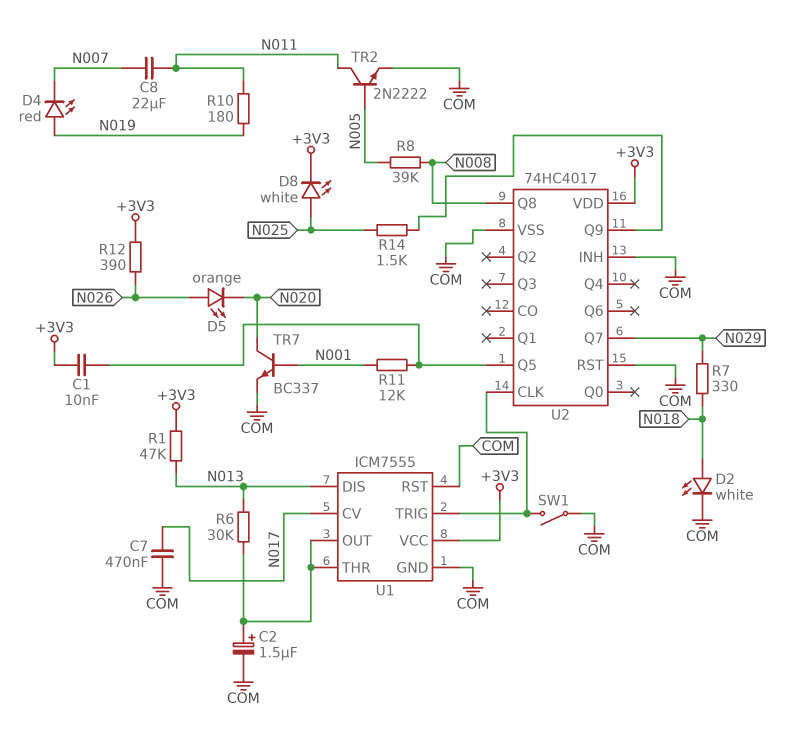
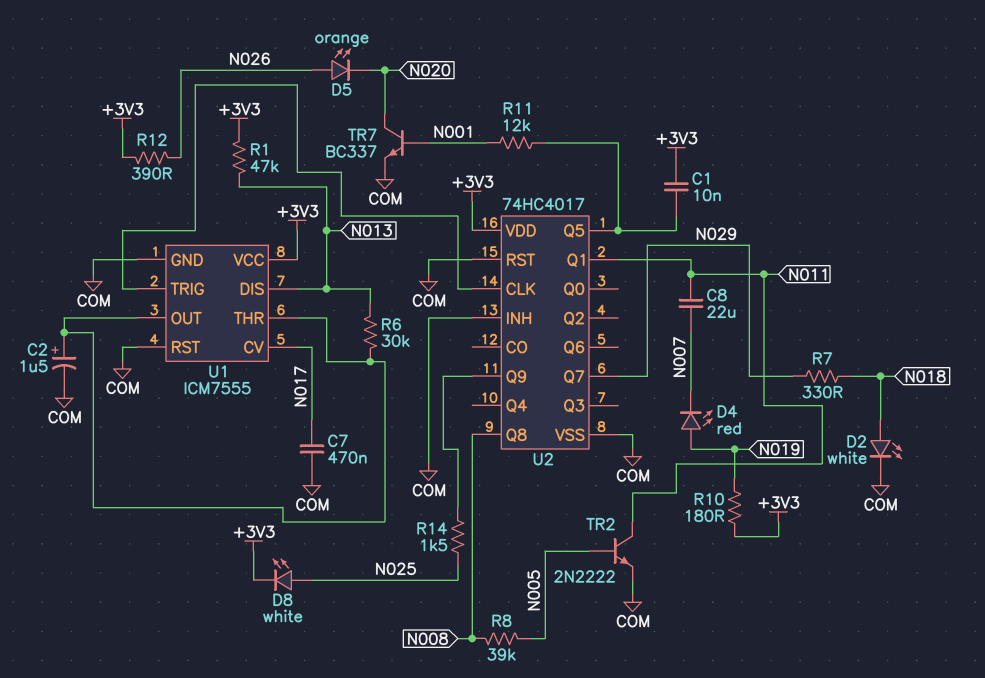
R10: 180 (N011, N019) -> 180 (+3V3, N019)
SW1: switch (COM, U1/TRIG) -> none
U2 pin Q1: none -> N011

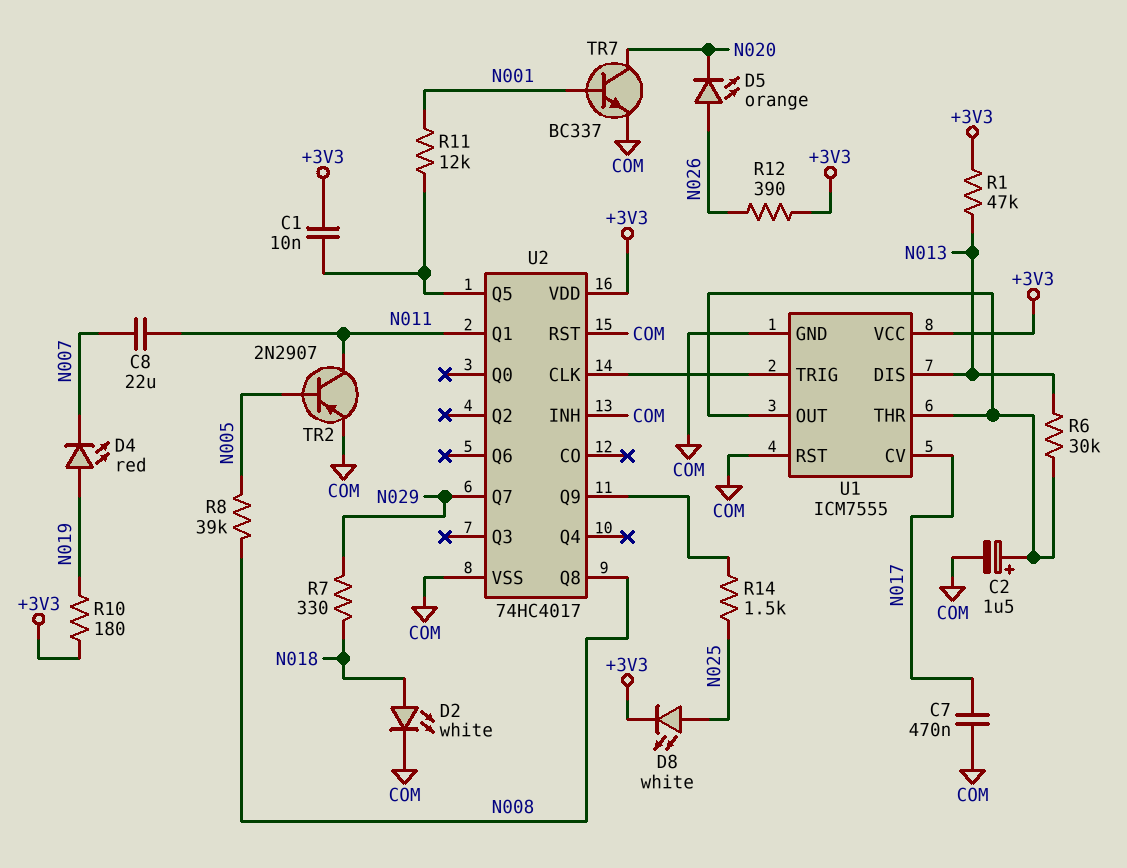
TR2: NPN 2N2222 (B N005, C N011, E COM) -> PNP 2N2907 (B N005, C N011, E COM)

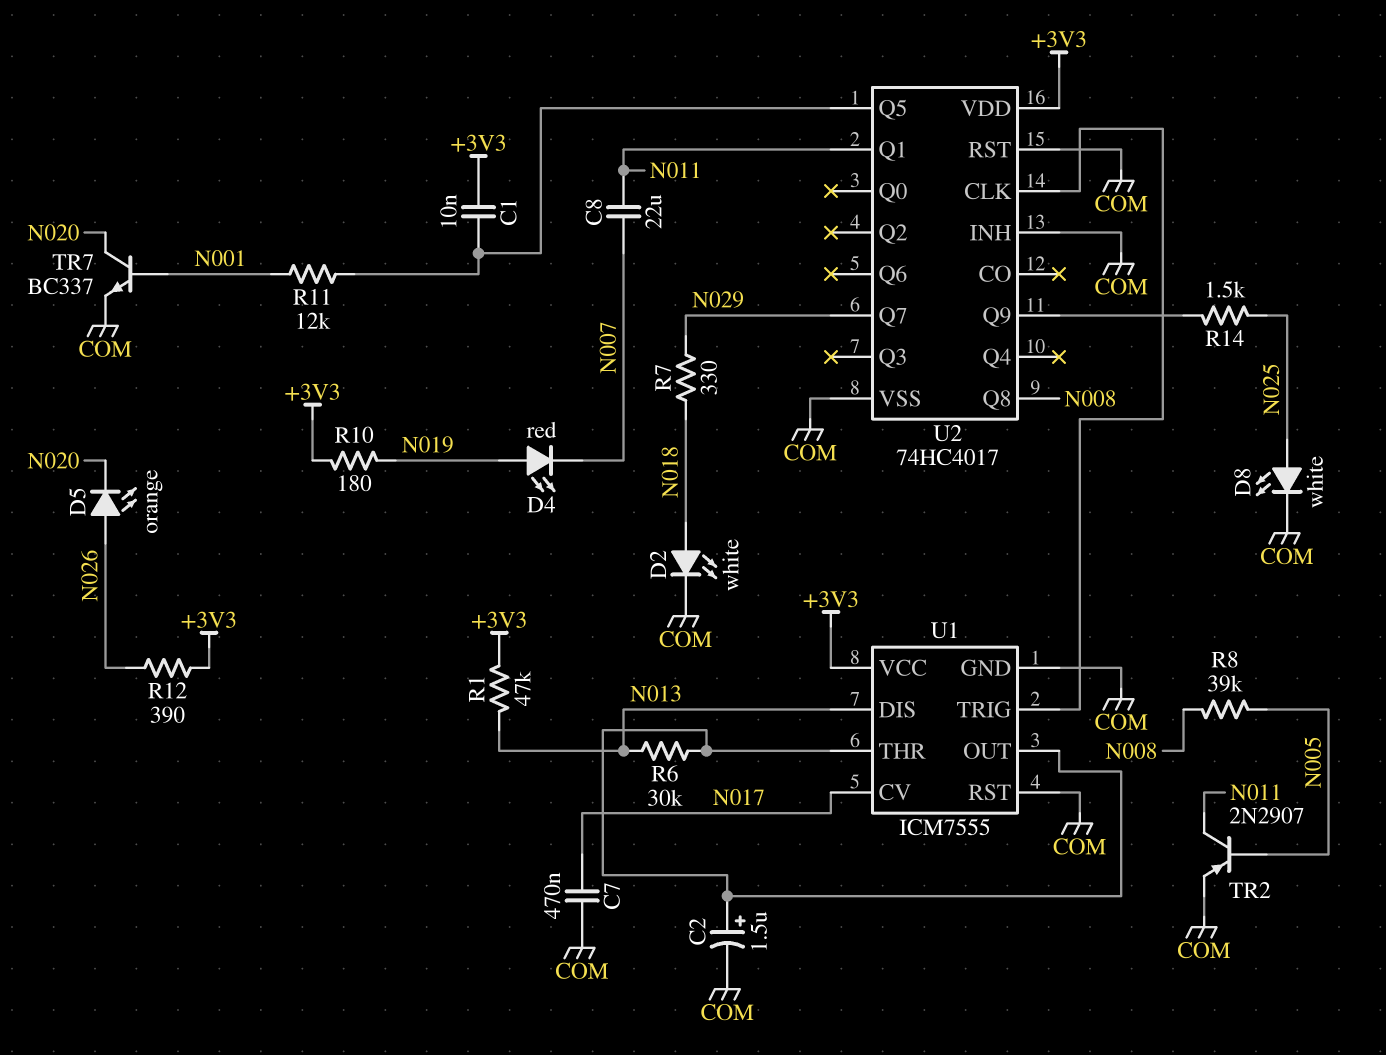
D8: LED white (A N025, K +3V3) -> LED white (A N025, K COM)

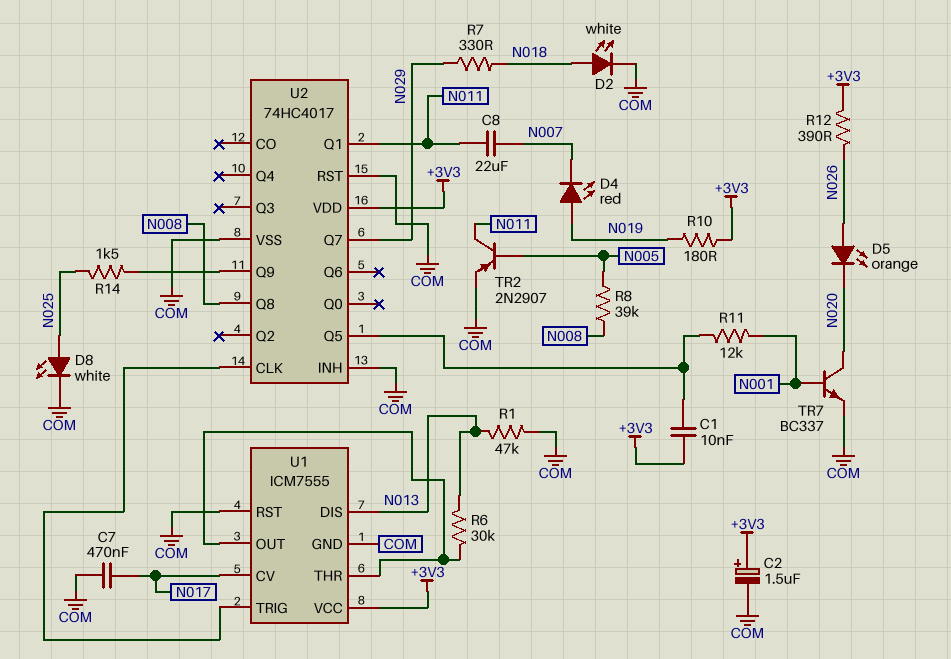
C2: 1.5uF (plus U1/OUT, minus COM) -> 1.5uF (plus +3V3, minus COM)
R1: 47k (+3V3, N013) -> 47k (COM, N013)

